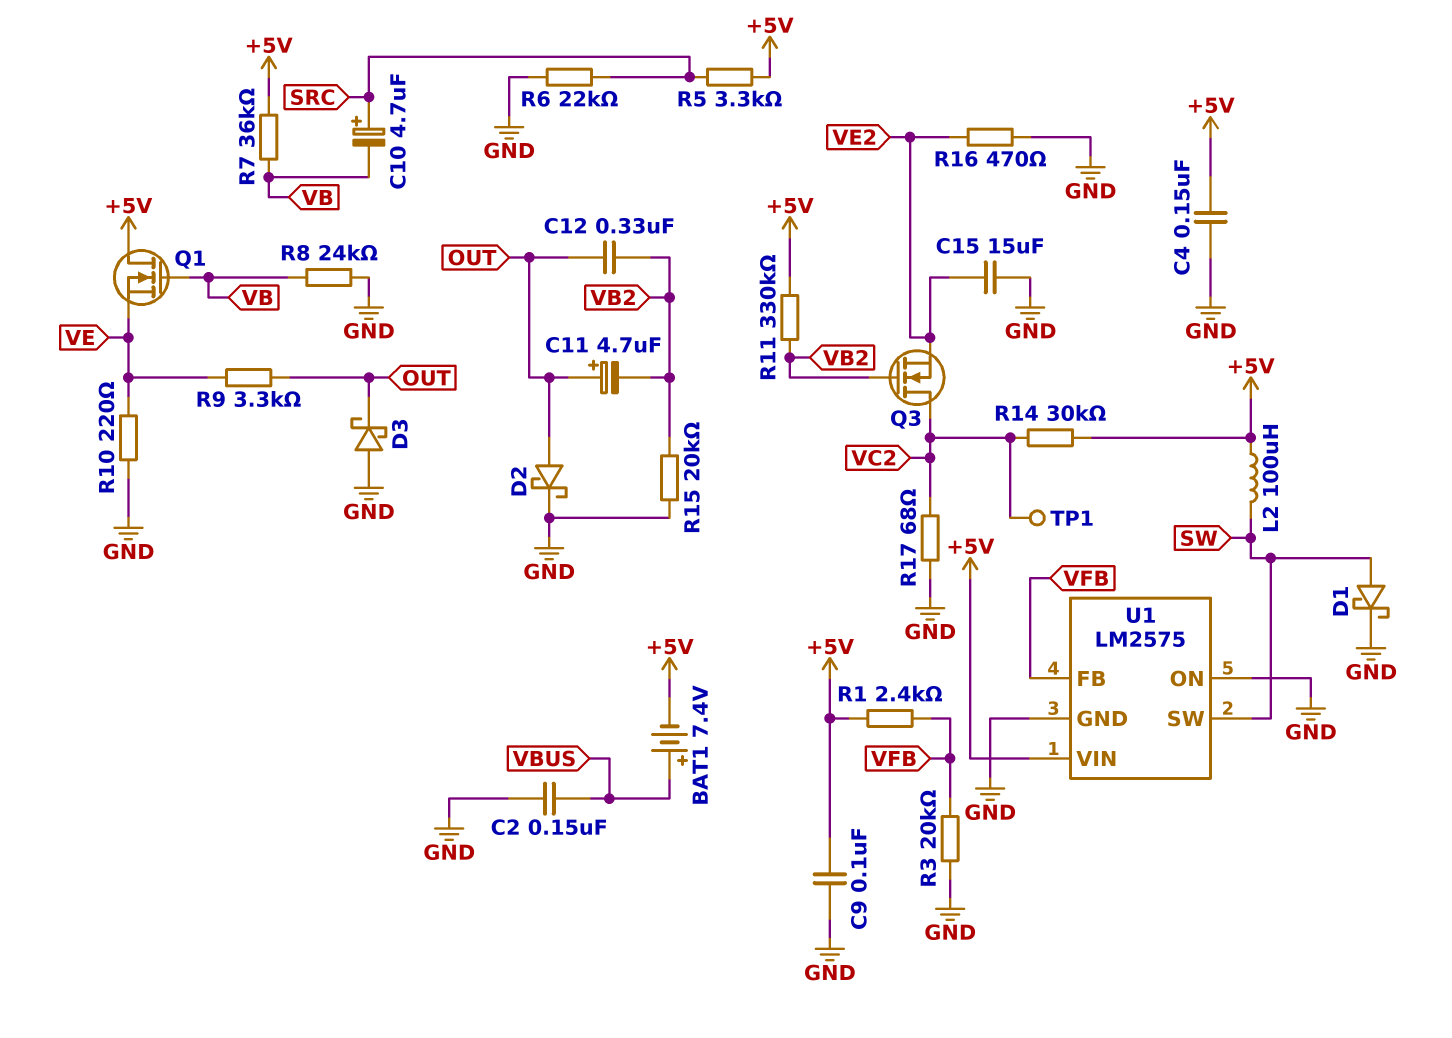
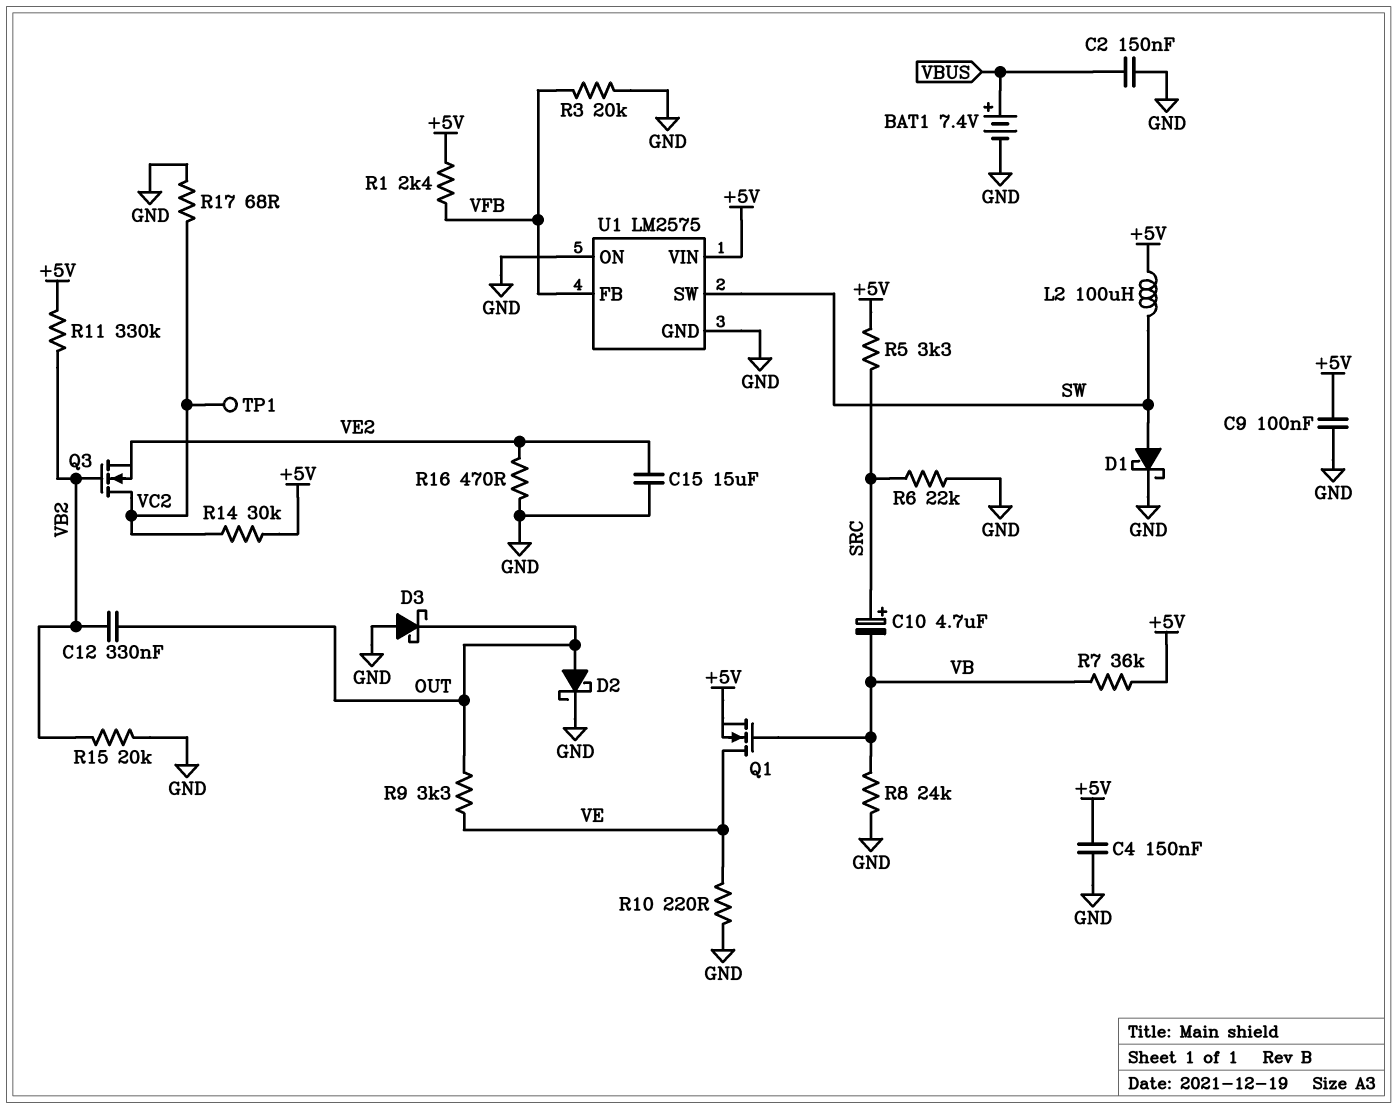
BAT1: 7.4V (plus VBUS, minus +5V) -> 7.4V (plus VBUS, minus GND)
C11: 4.7uF (plus OUT, minus VB2) -> none
Q1: NMOS (G VB, D +5V, S VE) -> NMOS (G VB, D VE, S +5V)

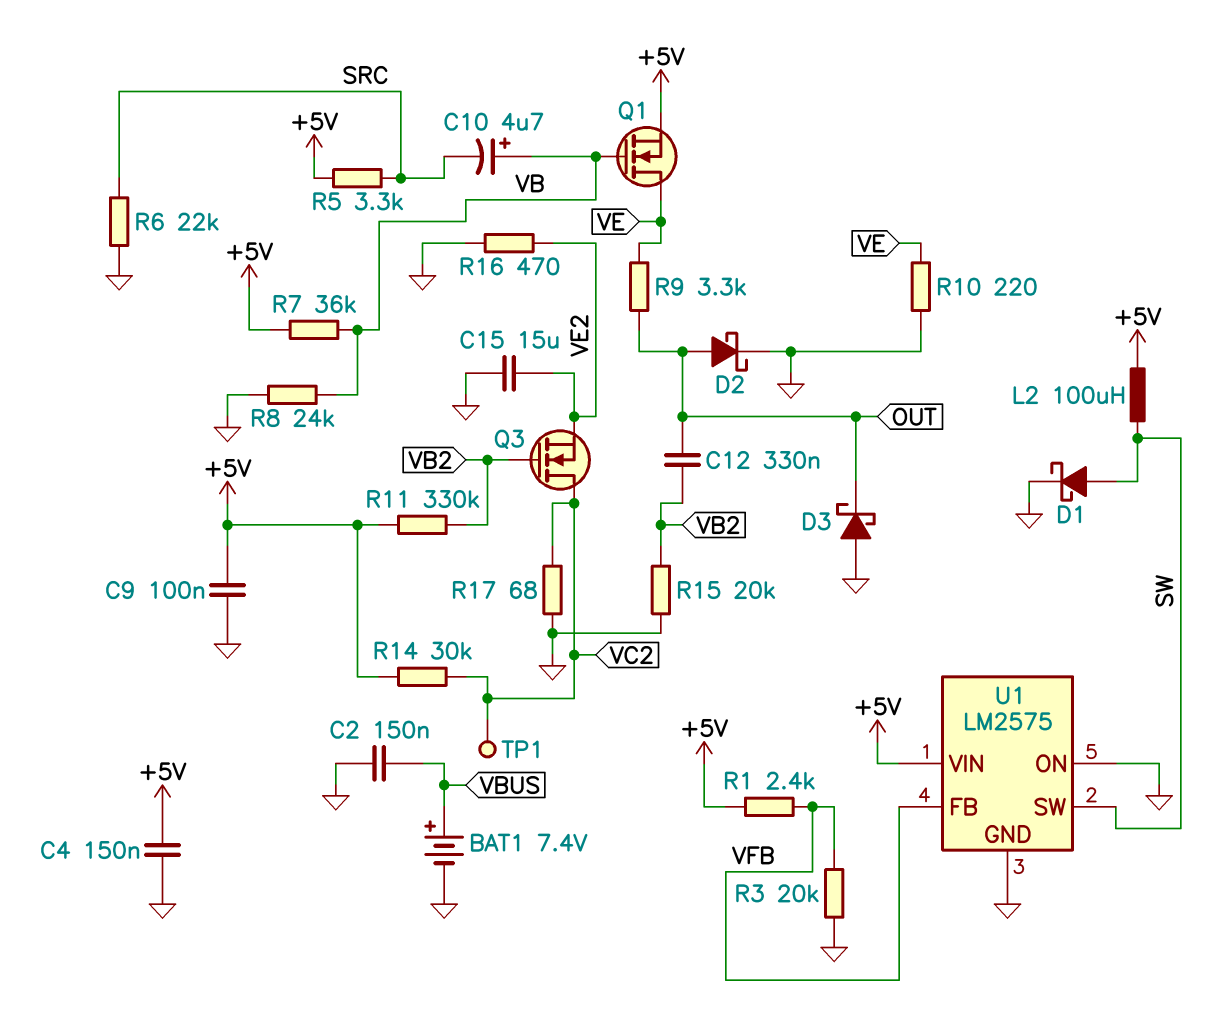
C10: 4.7uF (plus SRC, minus VB) -> 4.7uF (plus VB, minus SRC)

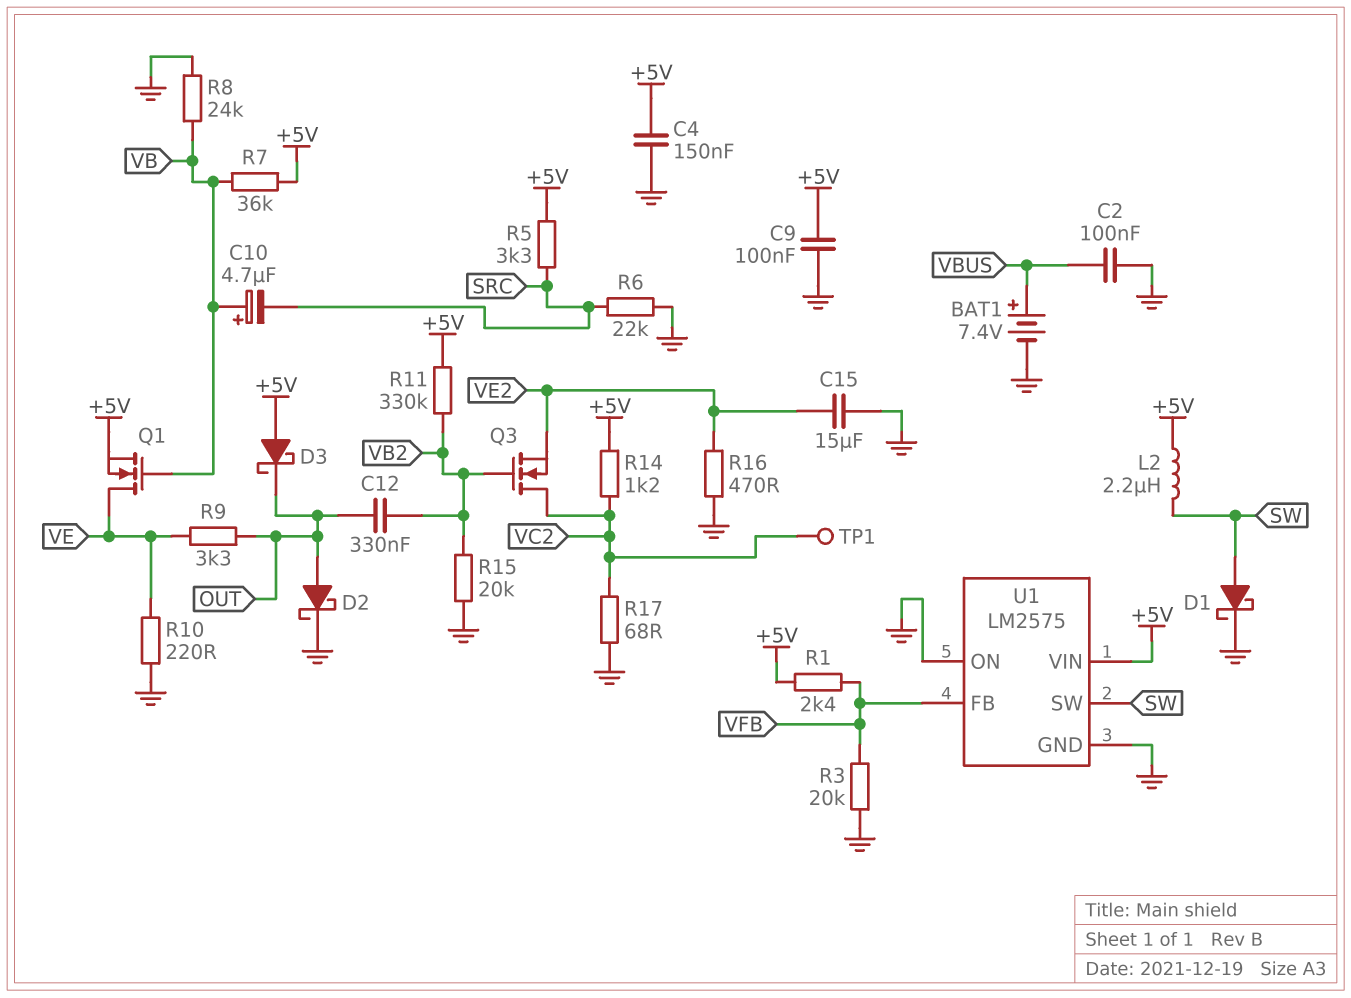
C2: 150nF (GND, VBUS) -> 100nF (GND, VBUS)
D3: schottky (A GND, K OUT) -> schottky (A +5V, K OUT)
L2: 100uH (+5V, SW) -> 2.2uH (+5V, SW)
R14: 30k (+5V, VC2) -> 1.2k (+5V, VC2)

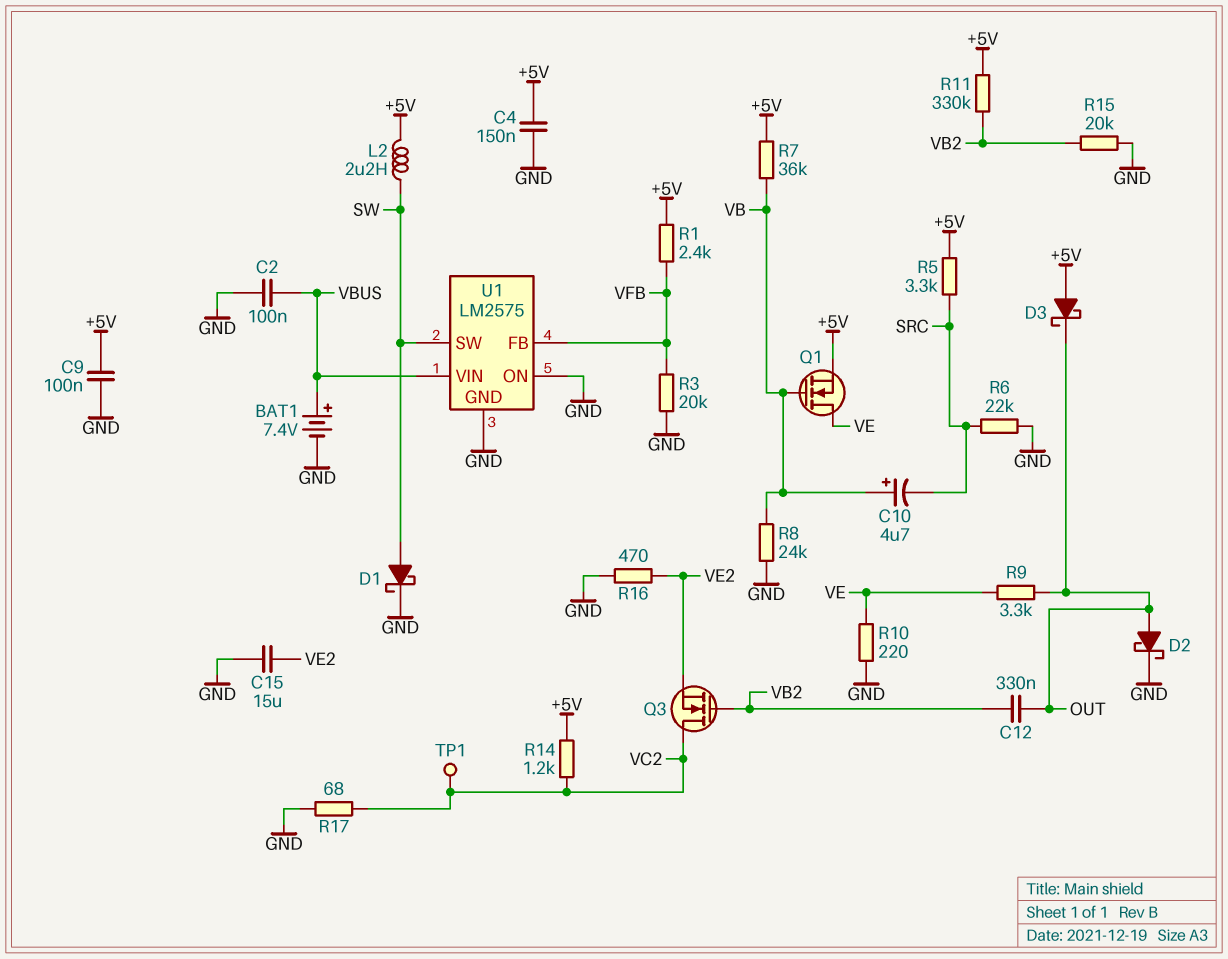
U1 pin VIN: +5V -> VBUS

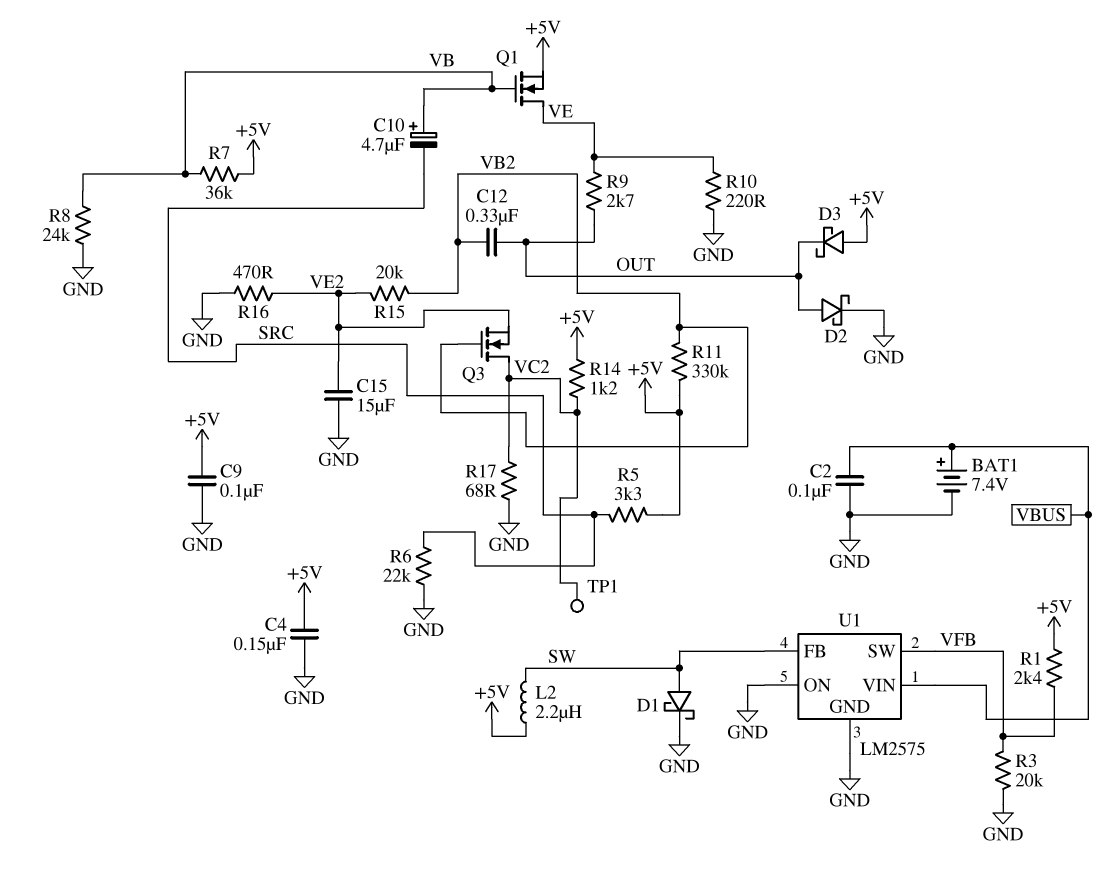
R9: 3.3k (OUT, VE) -> 2.7k (OUT, VE)
R15: 20k (GND, VB2) -> 20k (VB2, VE2)
U1 pin FB: VFB -> SW
U1 pin SW: SW -> VFB

